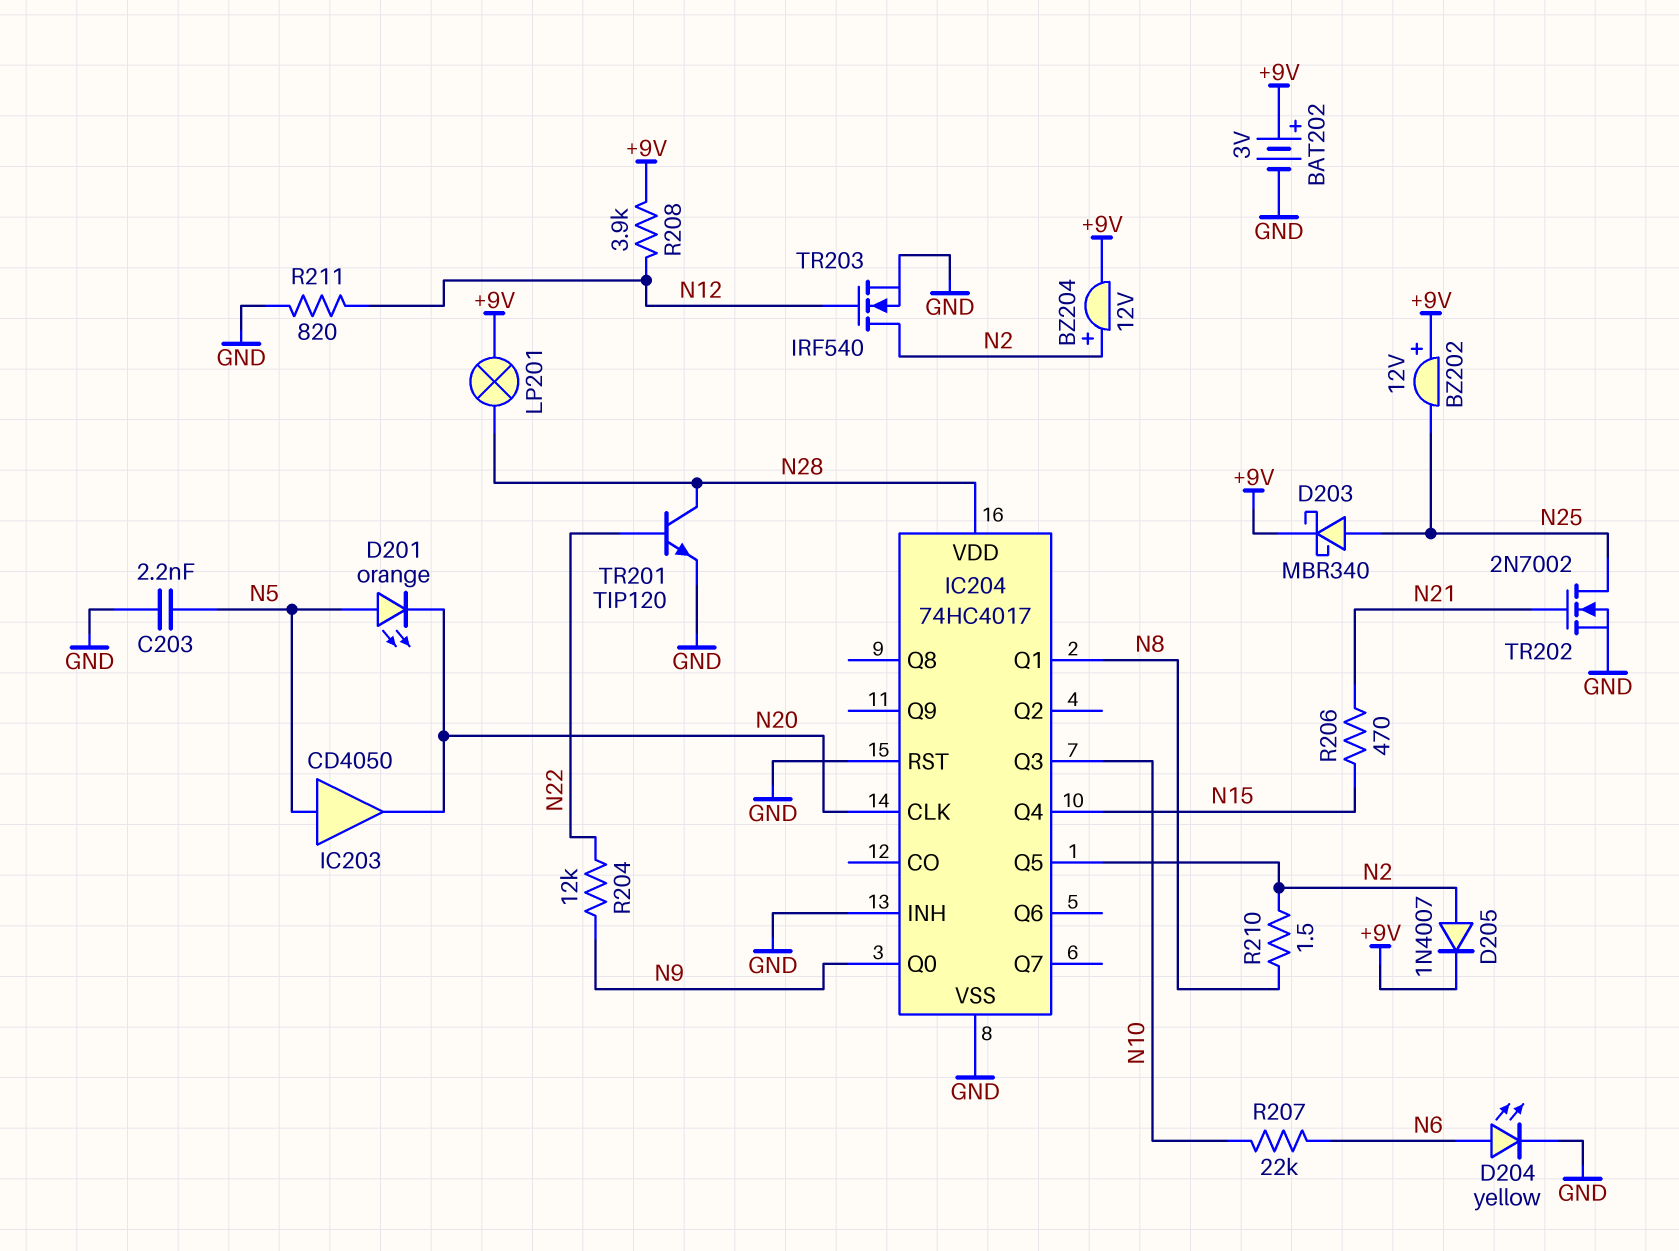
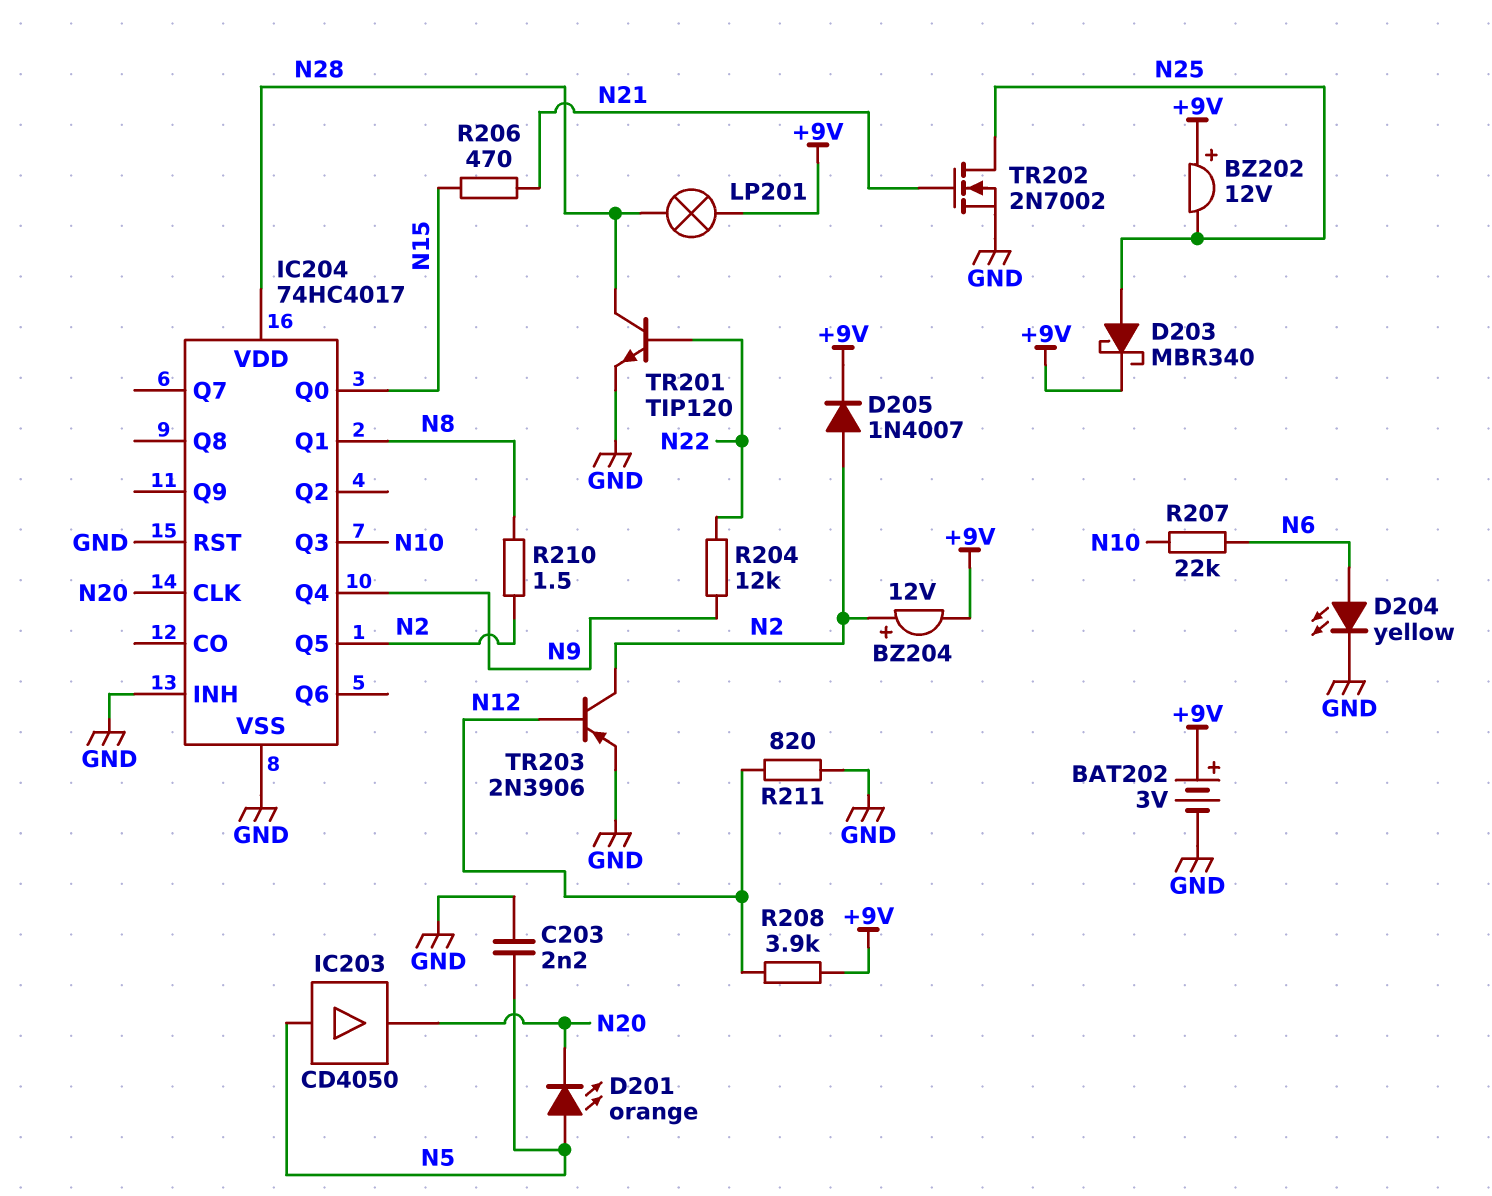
IC204 pin Q0: N9 -> N15
IC204 pin Q4: N15 -> N9
TR203: NMOS IRF540 (G N12, D N2, S GND) -> PNP 2N3906 (B N12, C N2, E GND)

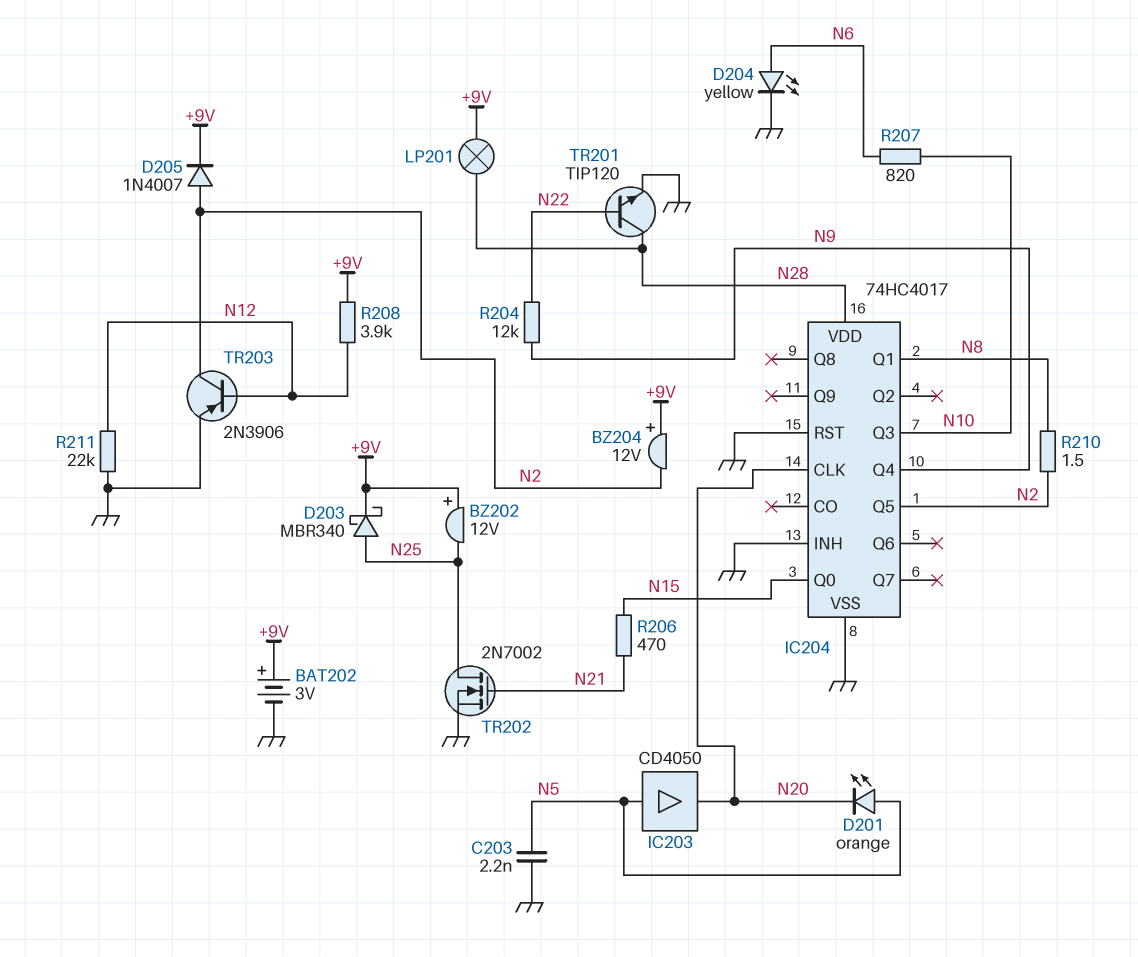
BZ204: buzzer 12V (plus N2, minus +9V) -> buzzer 12V (plus +9V, minus N2)
R207: 22k (N6, N10) -> 820 (N6, N10)
R211: 820 (GND, N12) -> 22k (GND, N12)

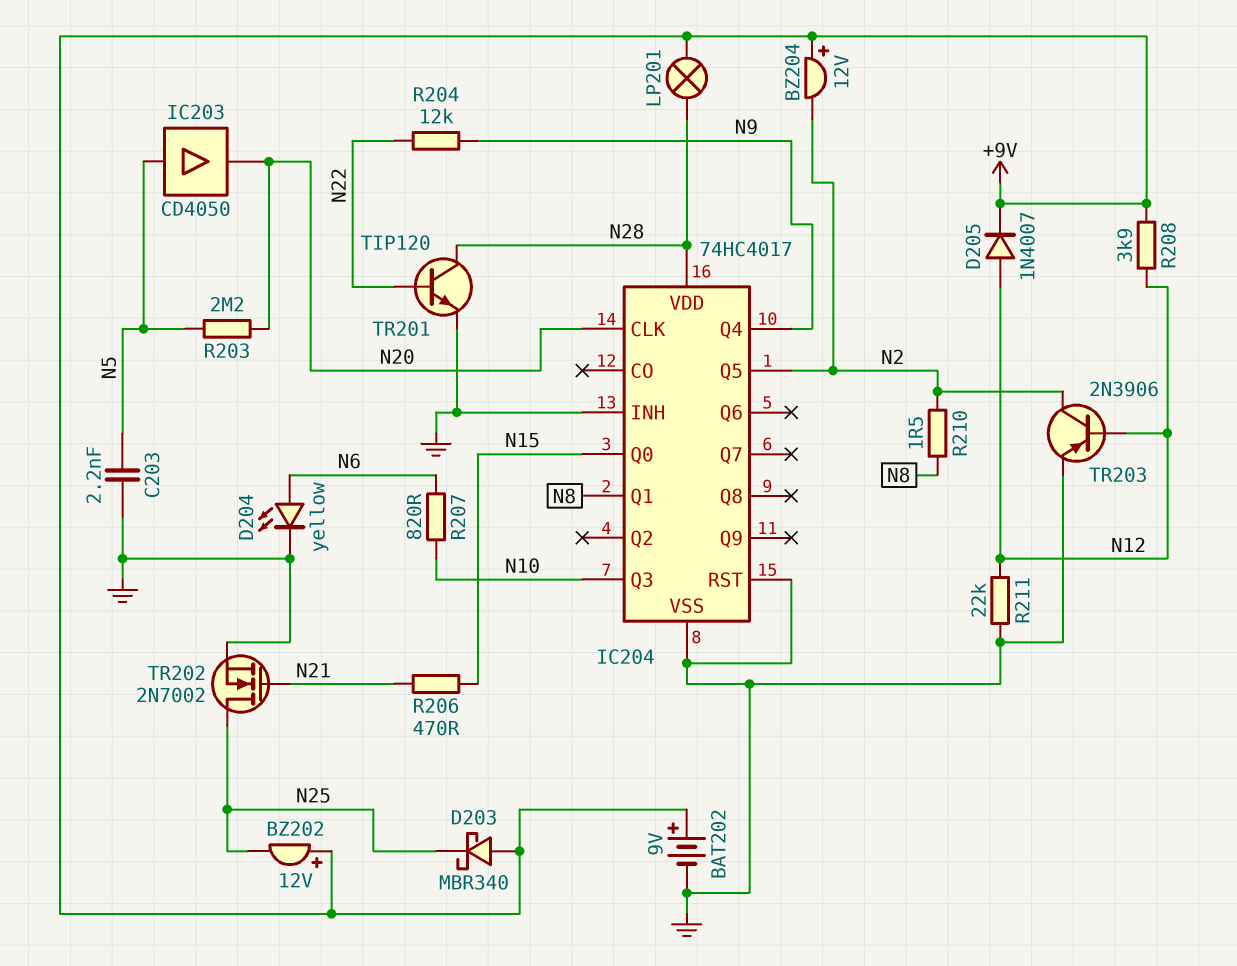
BAT202: 3V (plus +9V, minus GND) -> 9V (plus +9V, minus GND)
D201: LED orange (A N5, K N20) -> none
D203: schottky MBR340 (A N25, K +9V) -> schottky MBR340 (A +9V, K N25)
D205: diode 1N4007 (A N2, K +9V) -> diode 1N4007 (A N12, K +9V)
R203: none -> 2.2M (N5, N20)

